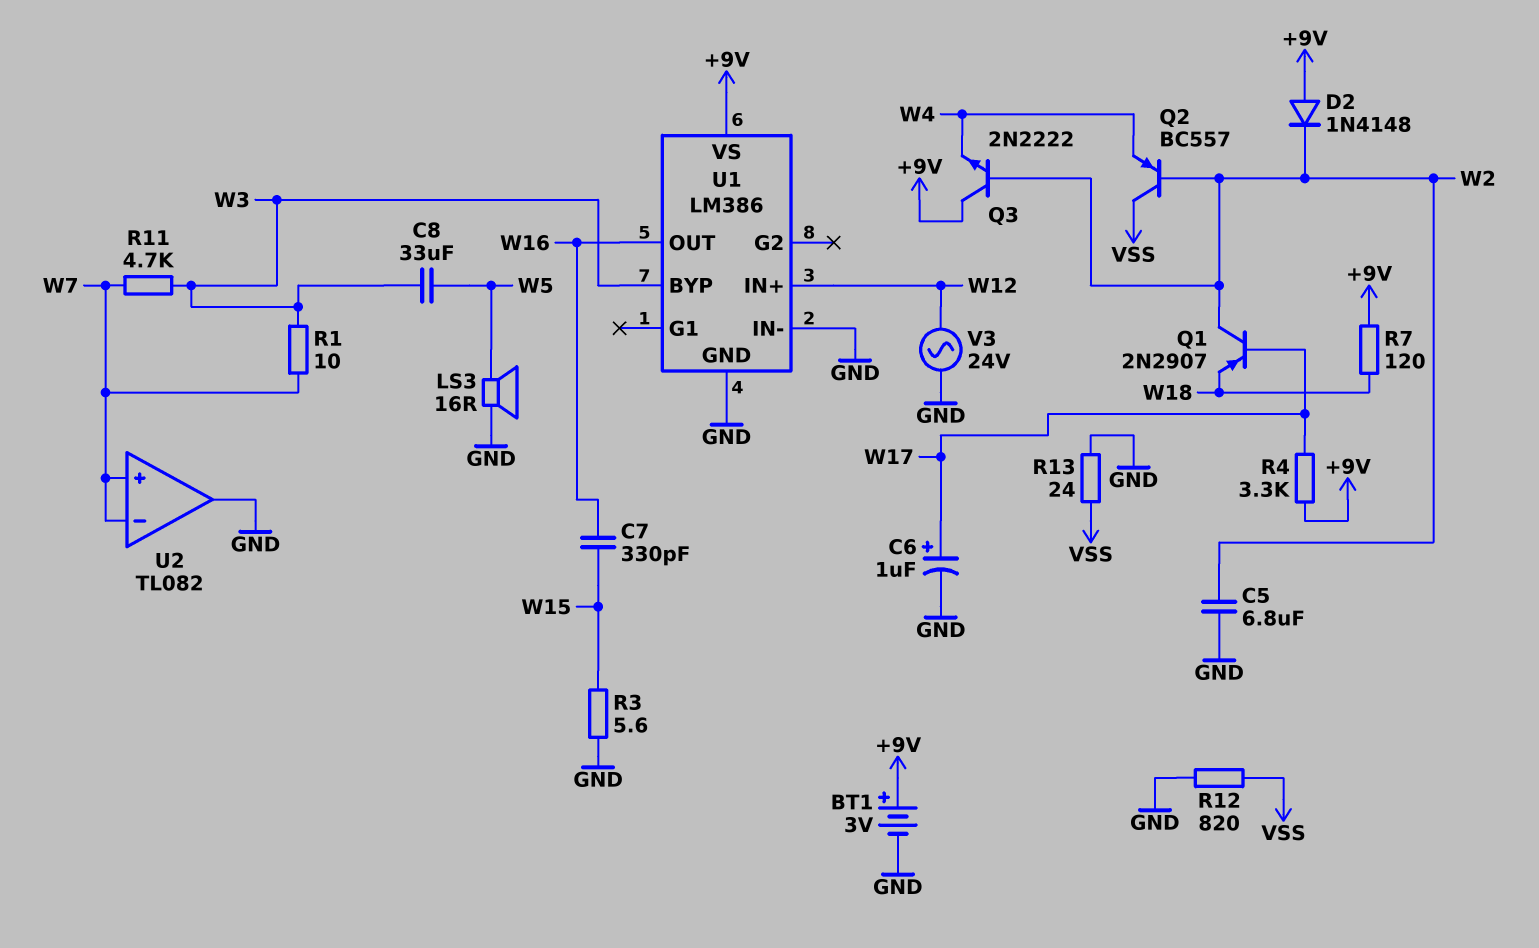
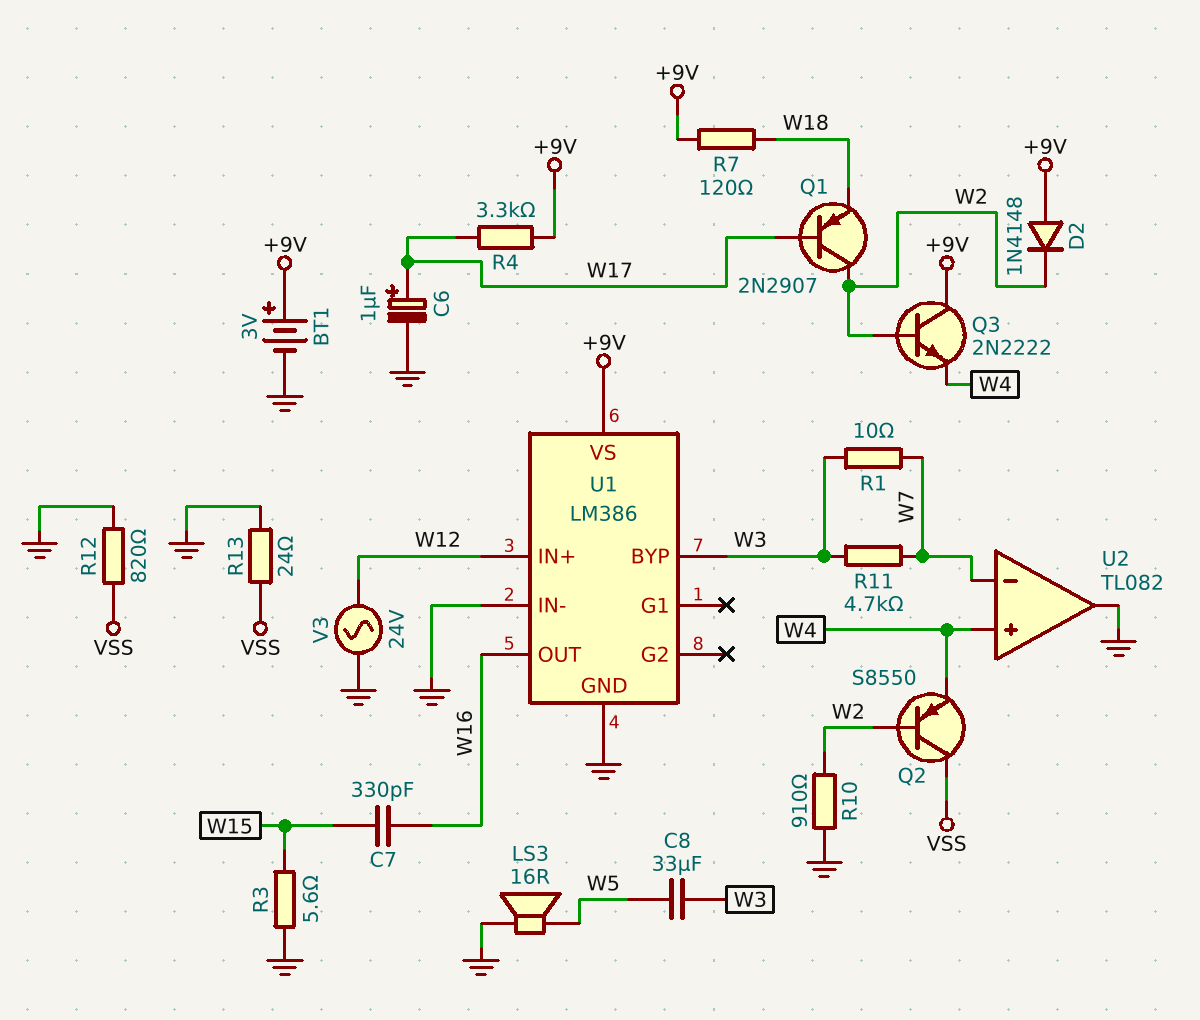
C5: 6.8uF (GND, W2) -> none
Q2: PNP BC557 (B W2, C VSS, E W4) -> PNP S8550 (B W2, C VSS, E W4)
R10: none -> 910 (GND, W2)
U2 pin in+: W7 -> W4

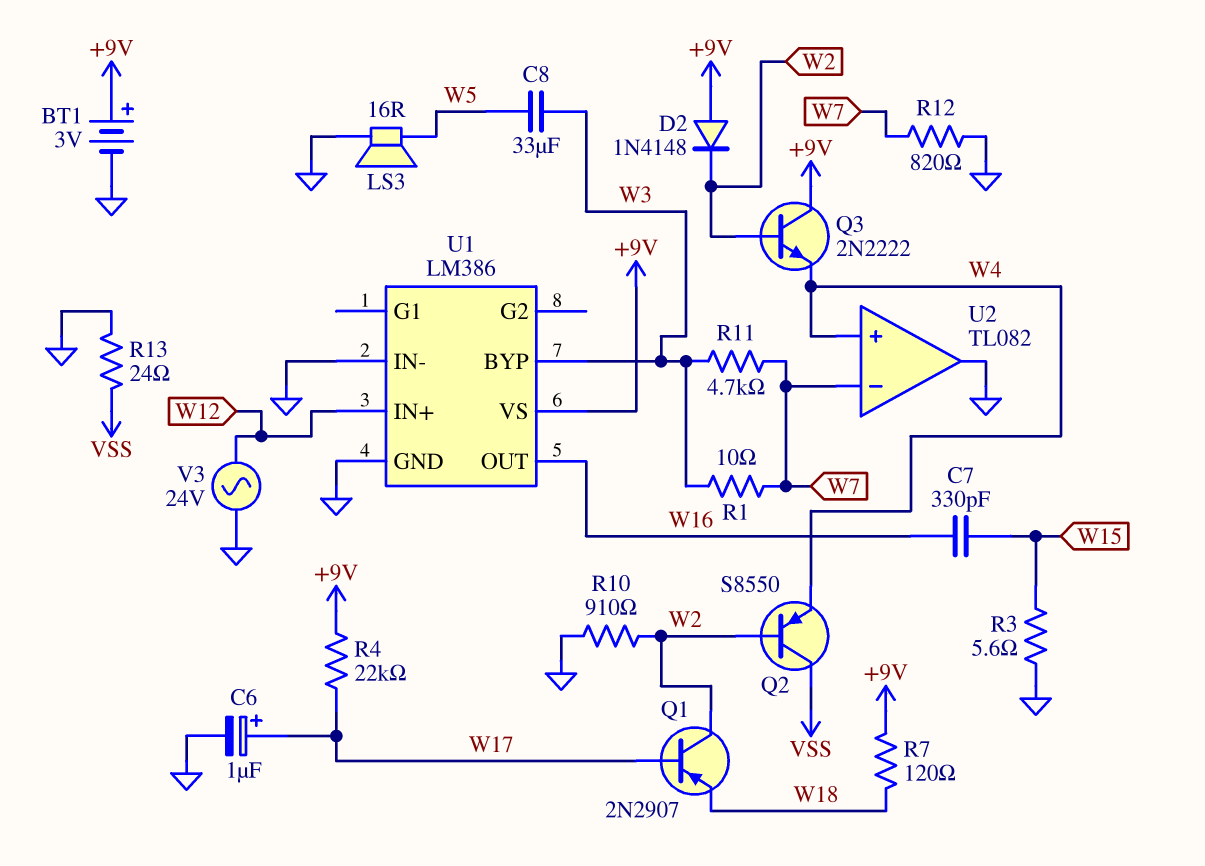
R4: 3.3k (+9V, W17) -> 22k (+9V, W17)
R12: 820 (GND, VSS) -> 820 (GND, W7)

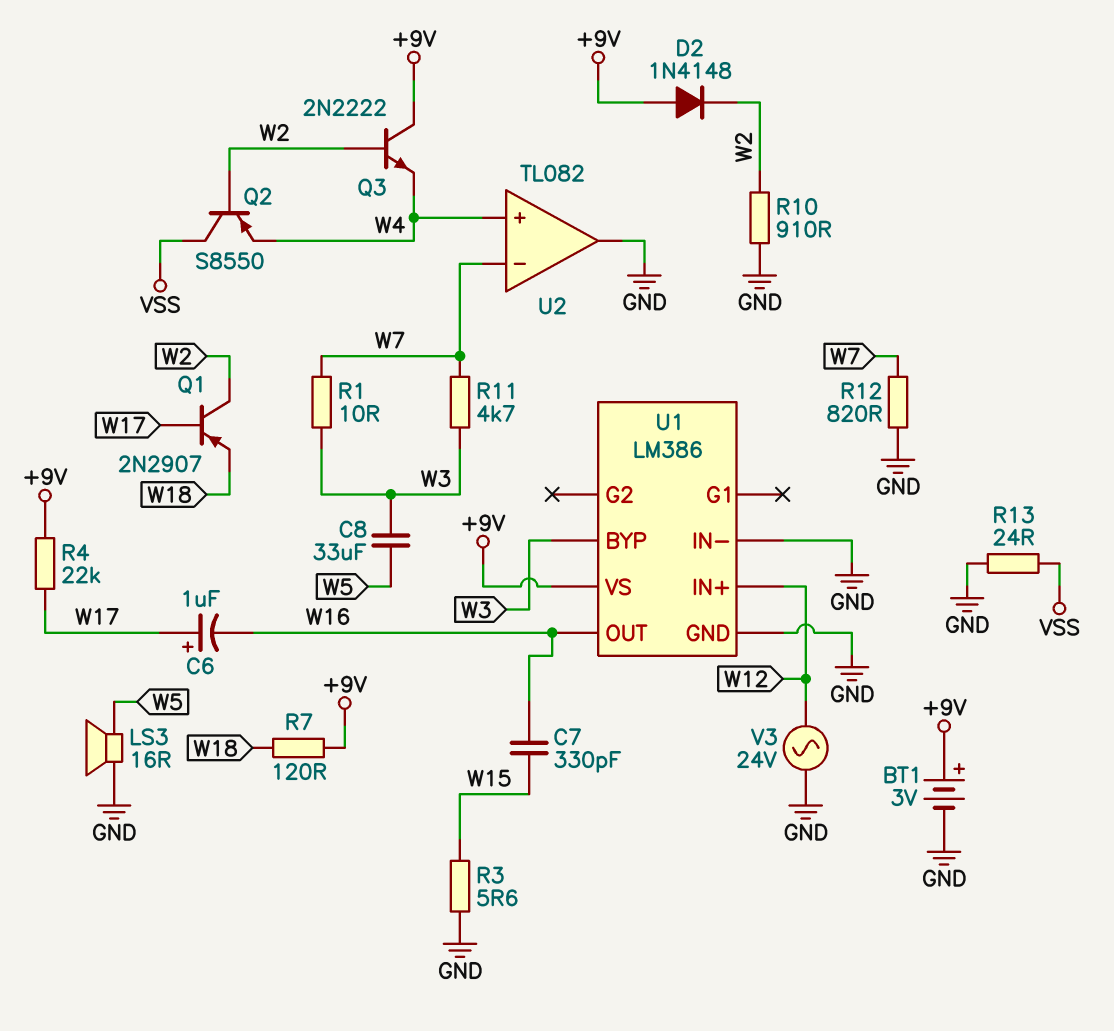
C6: 1uF (plus W17, minus GND) -> 1uF (plus W17, minus W16)

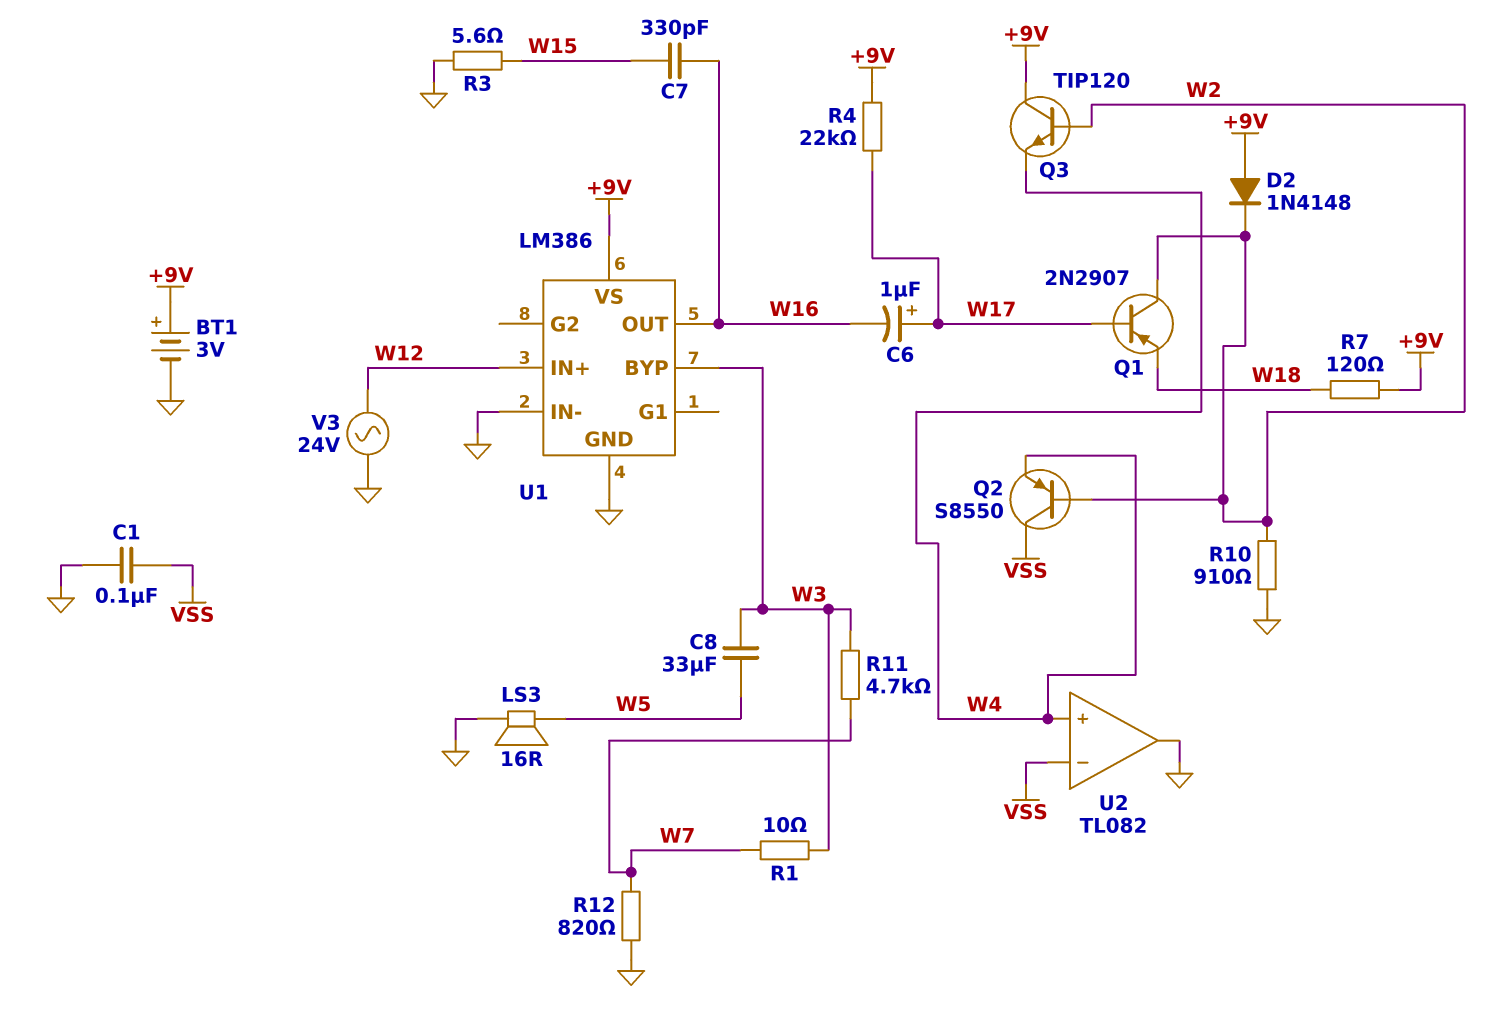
C1: none -> 100nF (GND, VSS)
Q3: NPN 2N2222 (B W2, C +9V, E W4) -> NPN TIP120 (B W2, C +9V, E W4)
R13: 24 (GND, VSS) -> none
U2 pin in-: W7 -> VSS

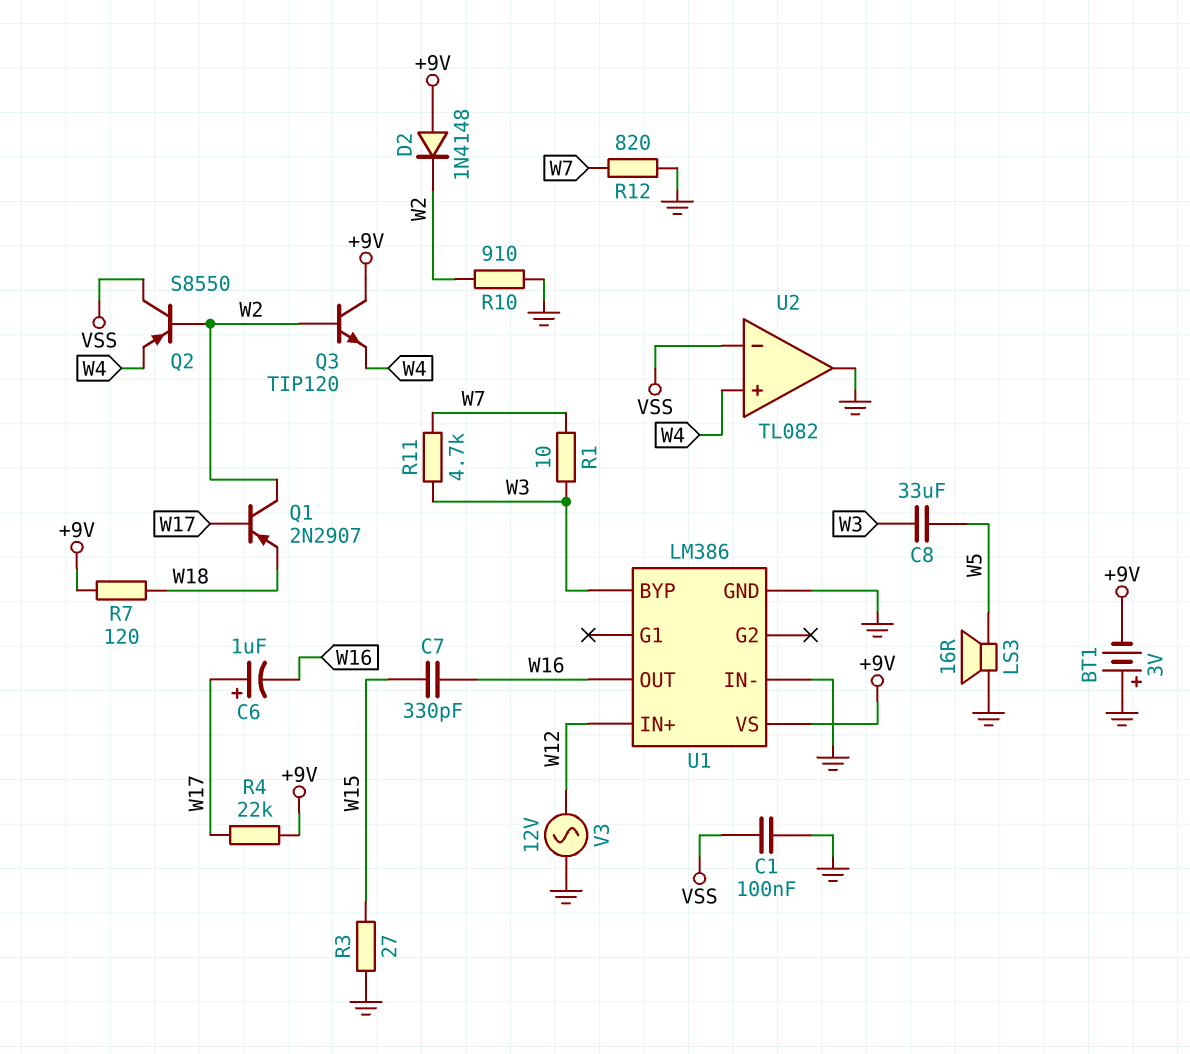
BT1: 3V (plus +9V, minus GND) -> 3V (plus GND, minus +9V)
R3: 5.6 (GND, W15) -> 27 (GND, W15)
V3: AC 24V (GND, W12) -> AC 12V (GND, W12)

